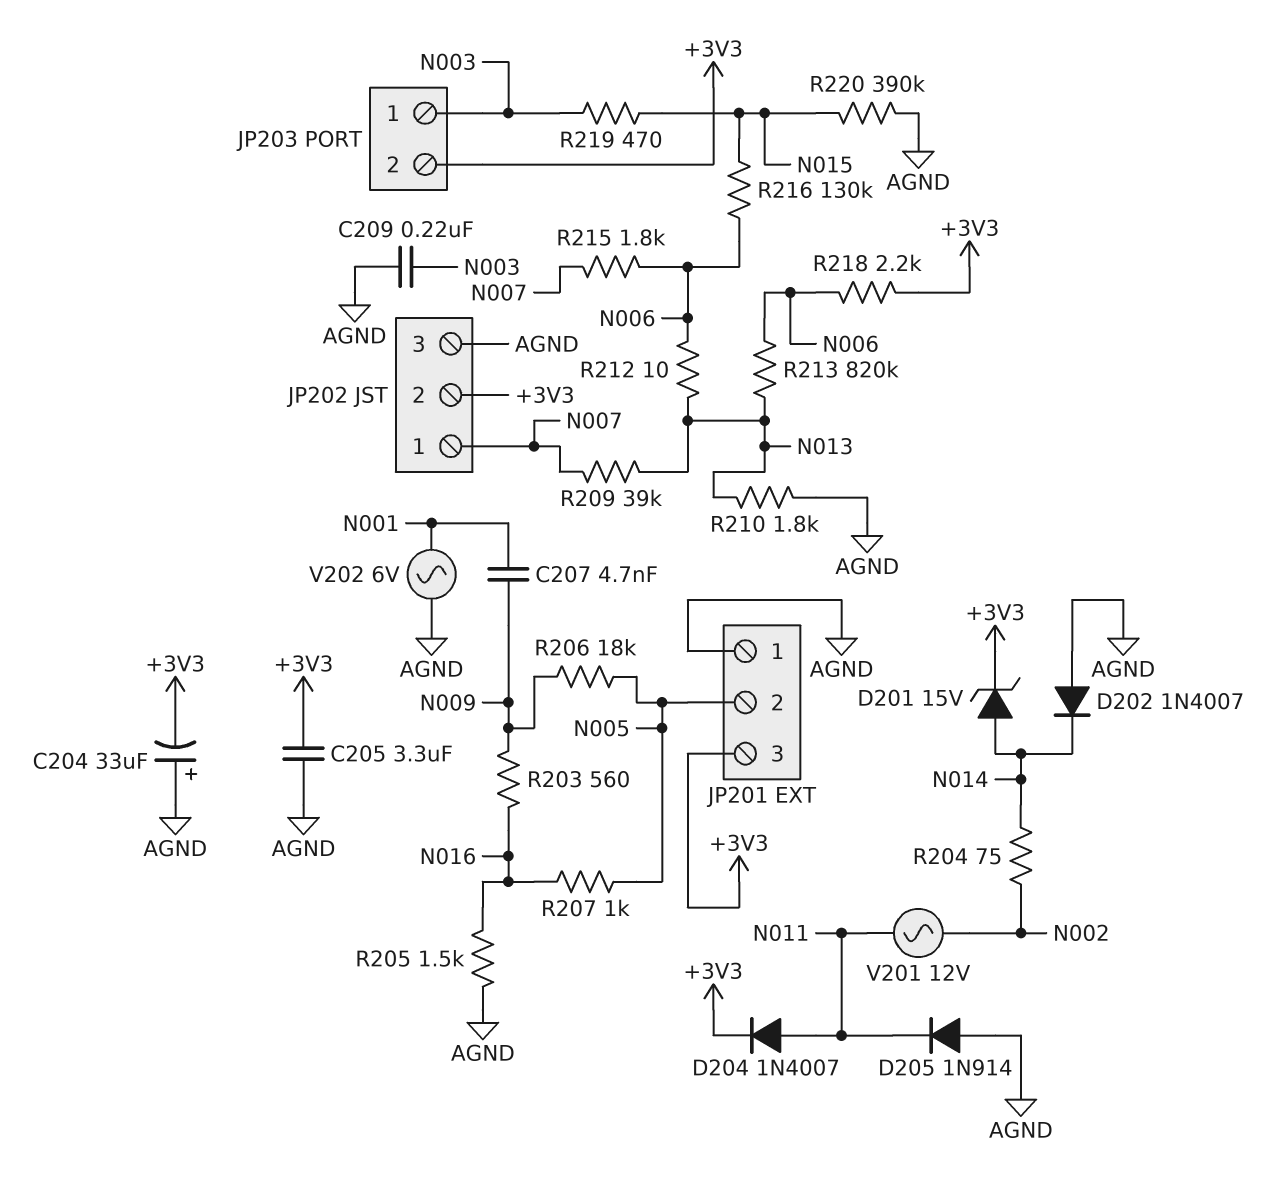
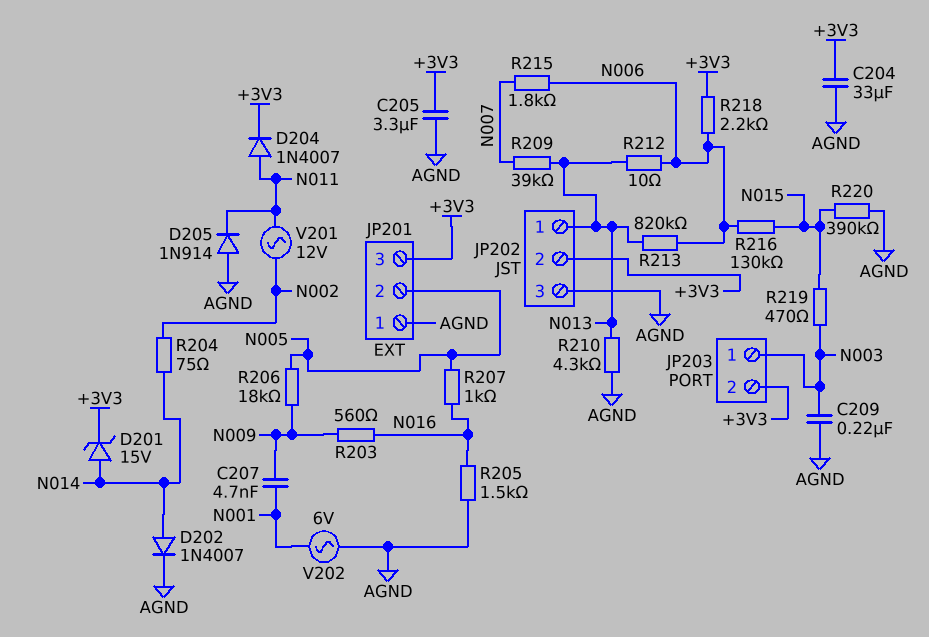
C204: 33uF (plus AGND, minus +3V3) -> 33uF (+3V3, AGND)
D202: diode 1N4007 (A AGND, K N014) -> diode 1N4007 (A N014, K AGND)
JP202 pin 1: N007 -> N013
R210: 1.8k (AGND, N013) -> 4.3k (AGND, N013)

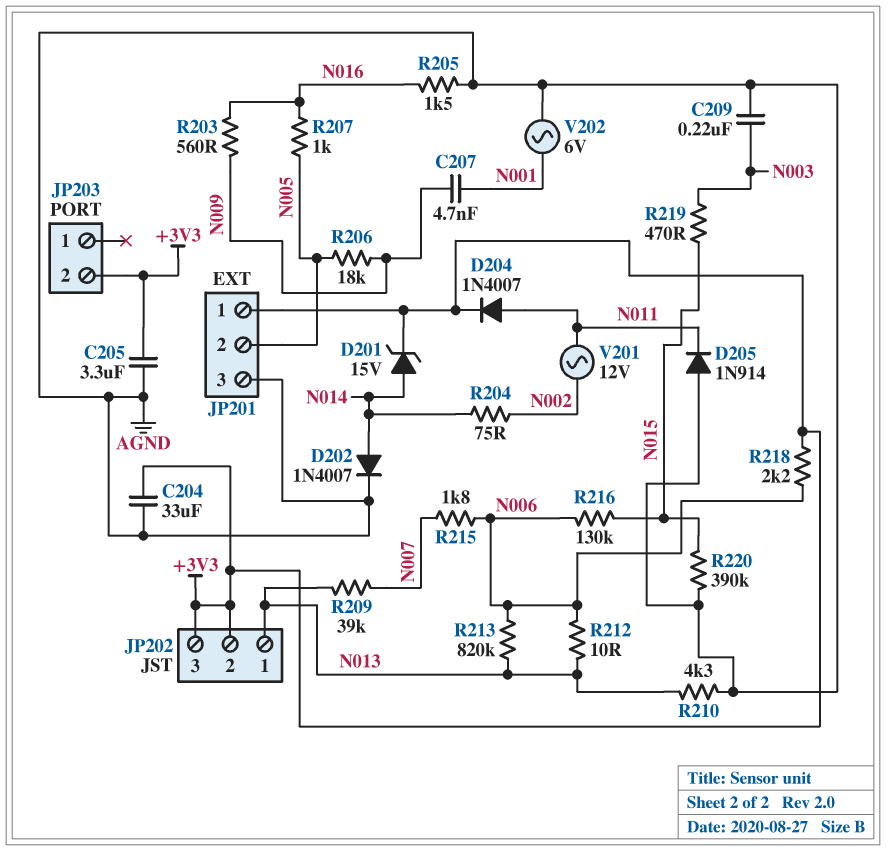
JP201 pin 1: AGND -> +3V3
JP201 pin 3: +3V3 -> AGND
JP202 pin 3: AGND -> +3V3
JP203 pin 1: N003 -> none

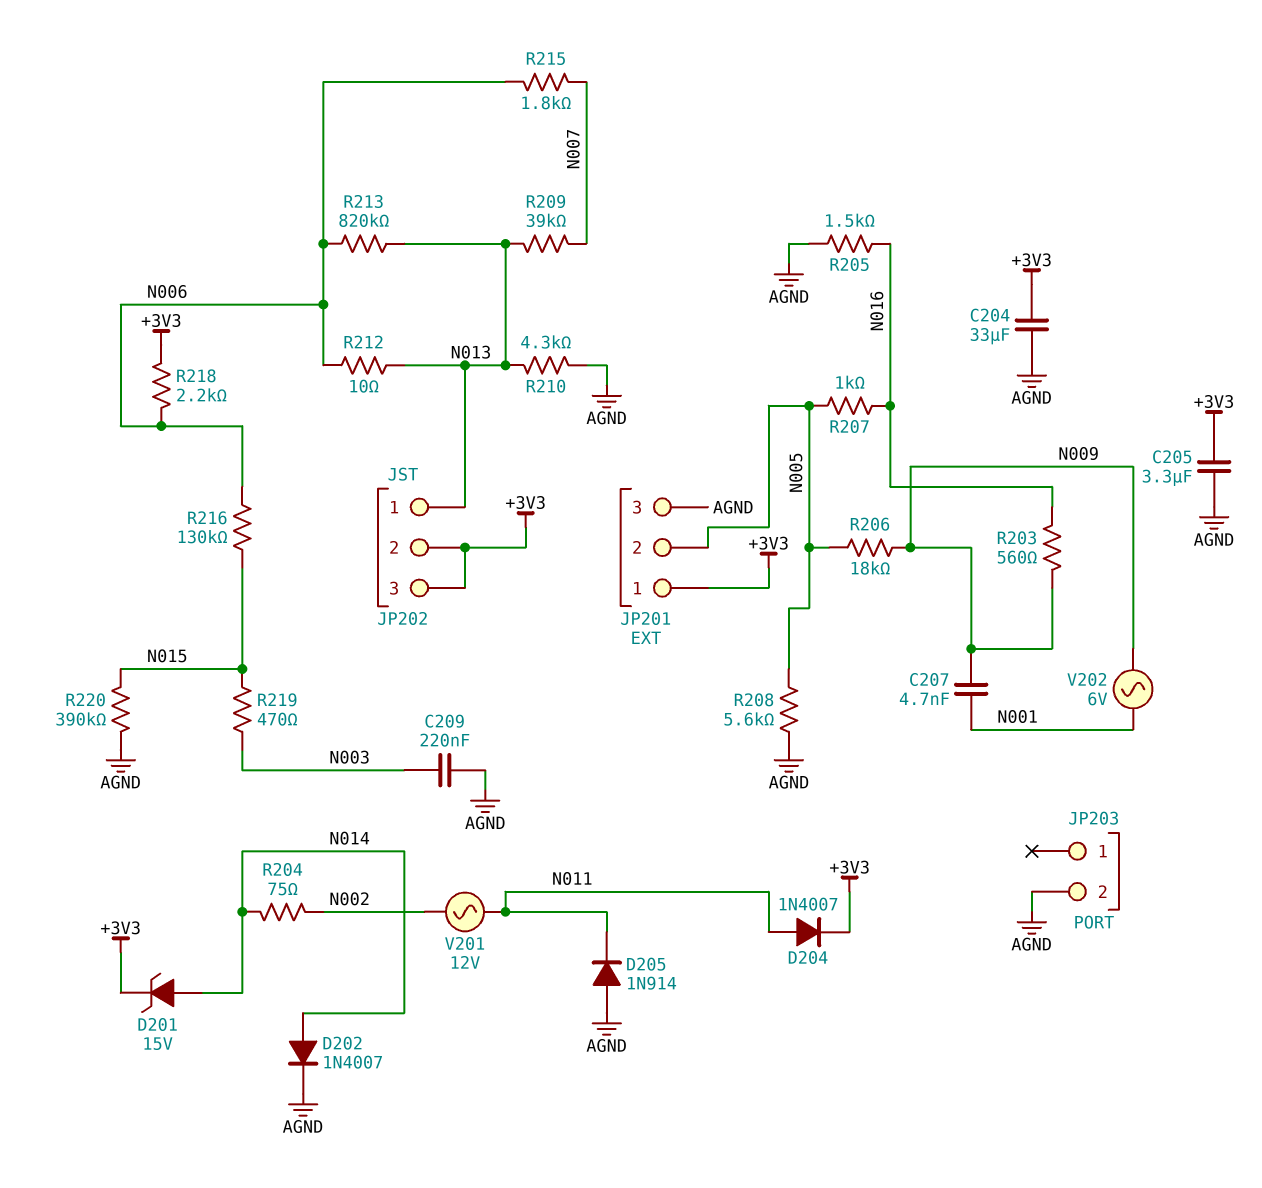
JP203 pin 2: +3V3 -> AGND
R208: none -> 5.6k (AGND, N005)
V202: AC 6V (AGND, N001) -> AC 6V (N001, N009)

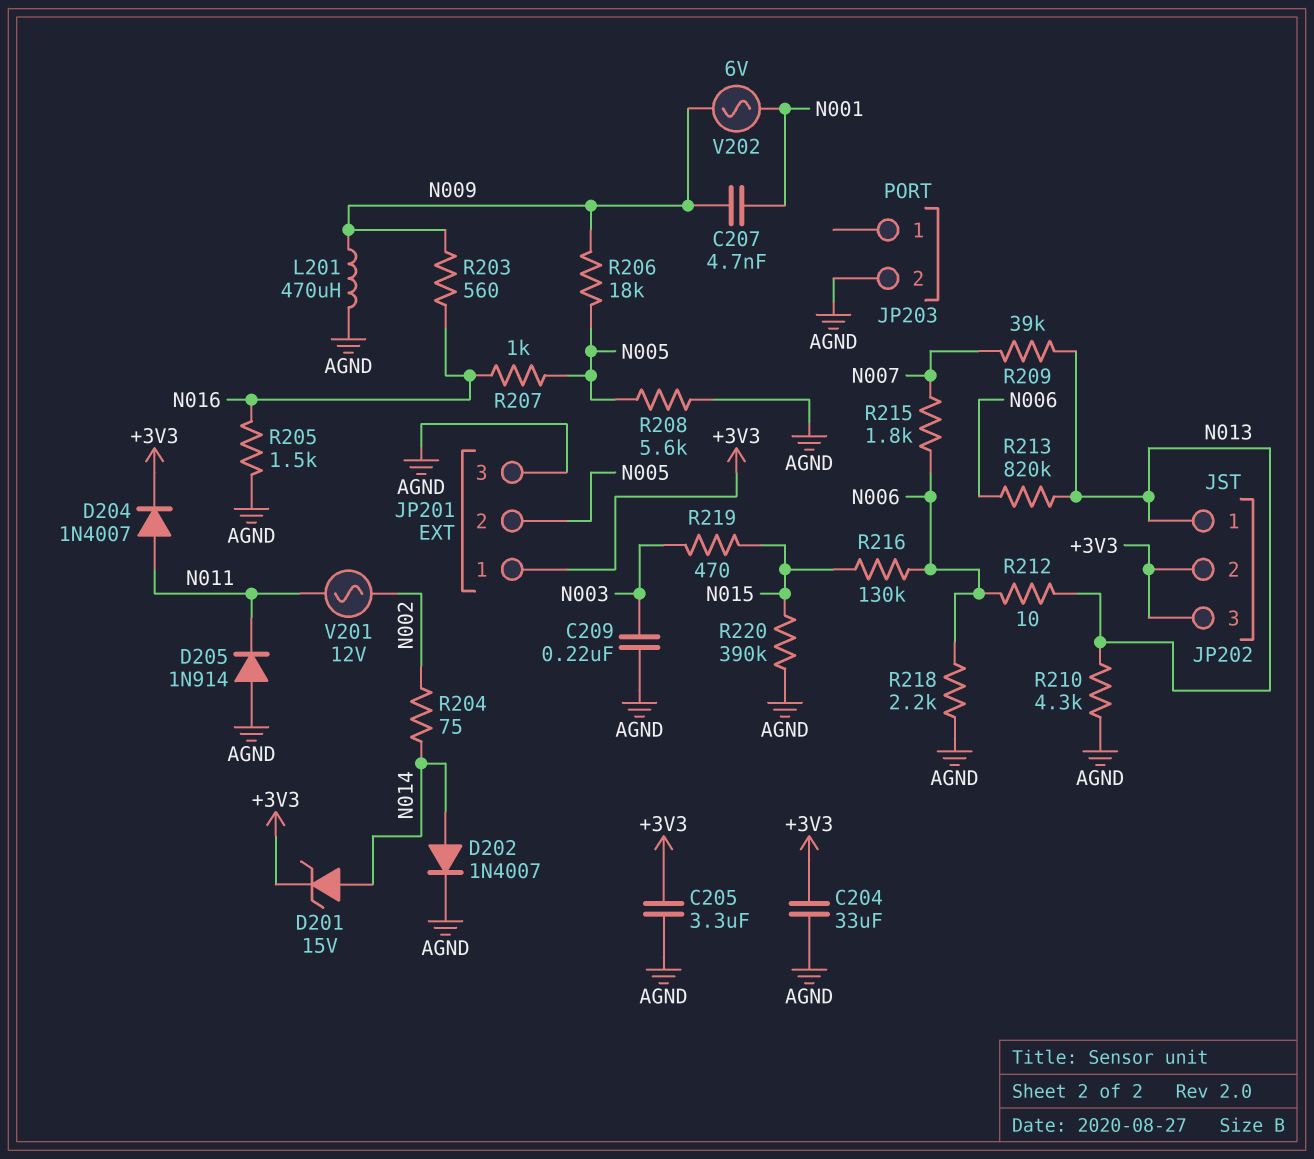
L201: none -> 470uH (AGND, N009)
R218: 2.2k (+3V3, N006) -> 2.2k (AGND, N006)

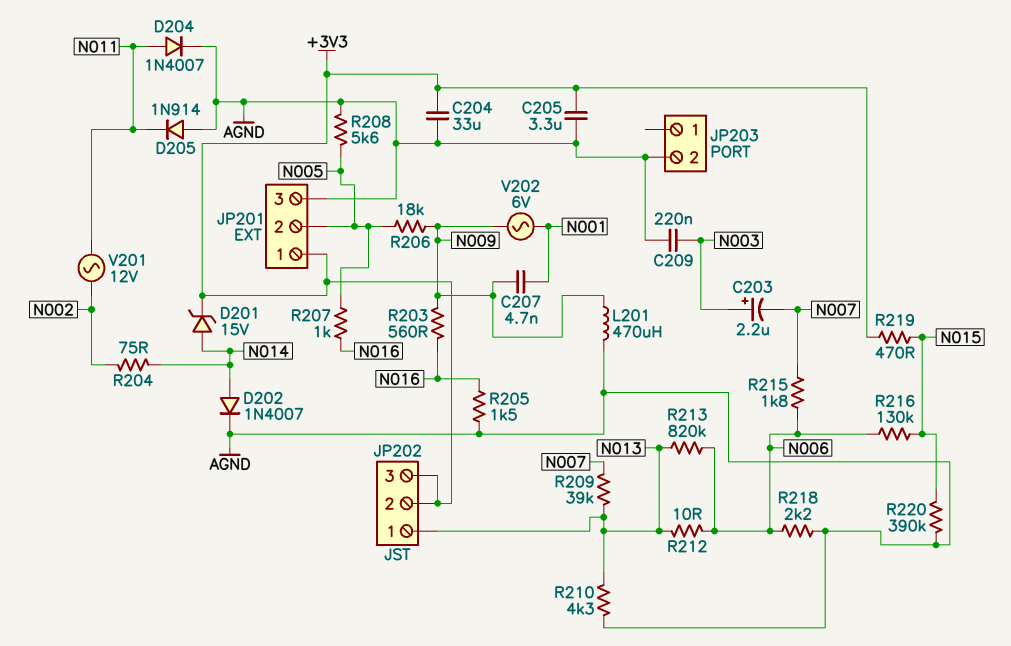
C203: none -> 2.2uF (plus N003, minus N007)
D204: diode 1N4007 (A N011, K +3V3) -> diode 1N4007 (A N011, K AGND)
R219: 470 (N003, N015) -> 470 (+3V3, N015)

